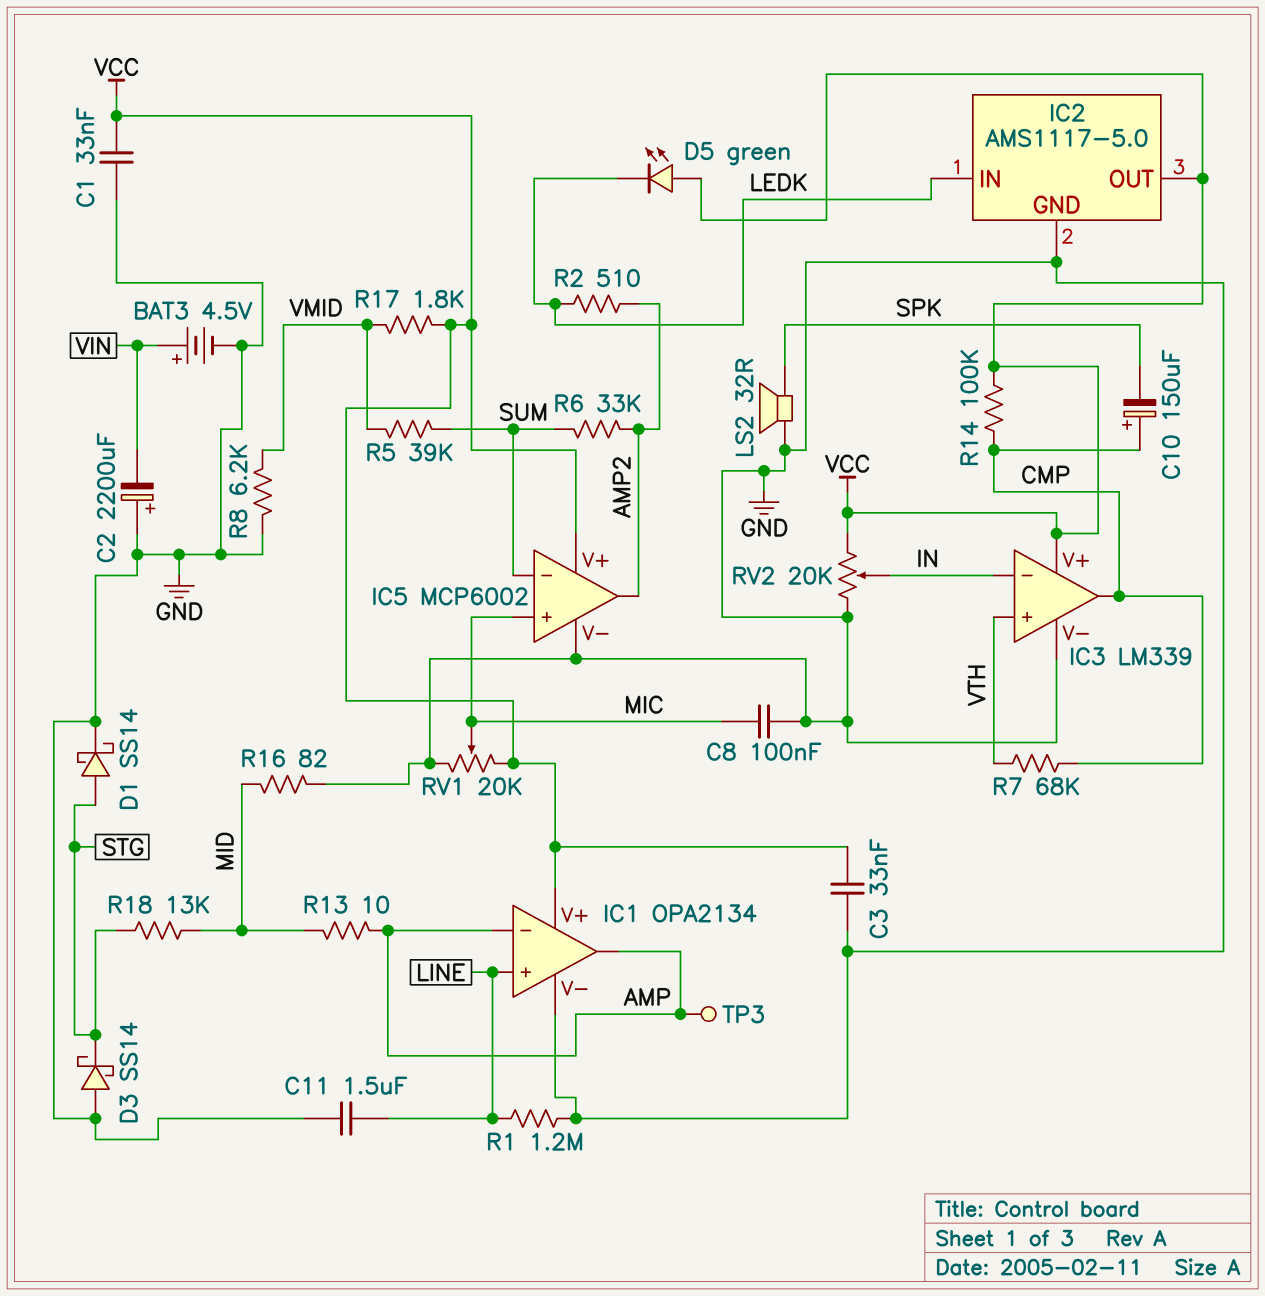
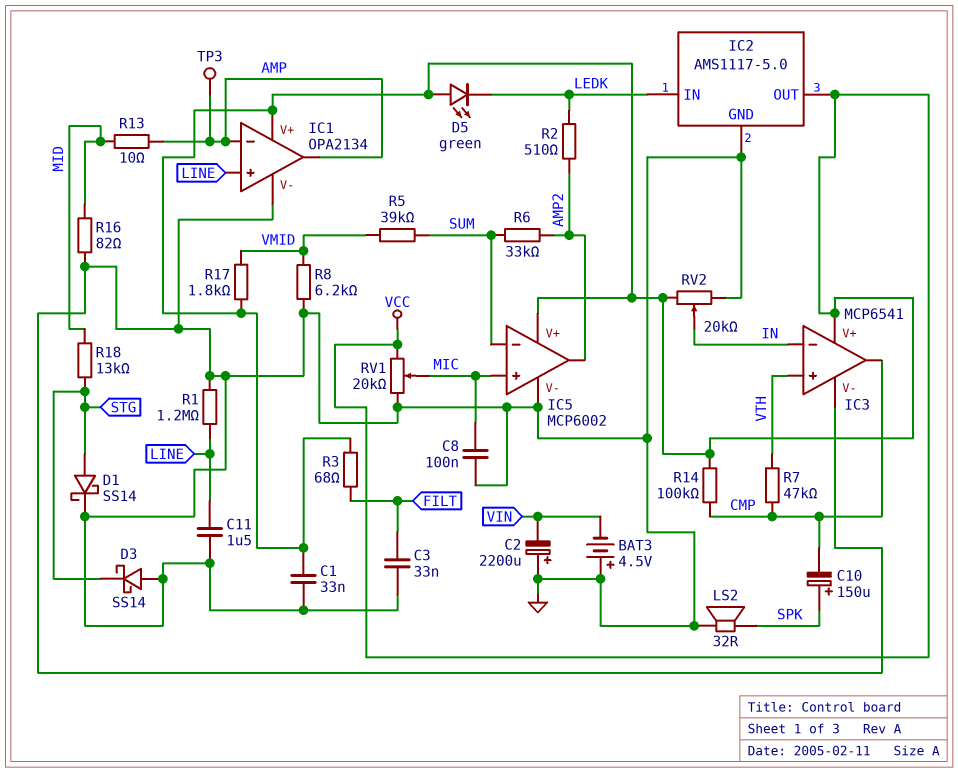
BAT3: 4.5V (plus VIN, minus GND) -> 4.5V (plus GND, minus VIN)
C3: 33nF (GND, VCC) -> 33nF (FILT, GND)
C10: 150uF (plus CMP, minus SPK) -> 150uF (plus SPK, minus CMP)
IC3: LM339 -> MCP6541
R3: none -> 68 (FILT, VCC)
R7: 68k (CMP, VTH) -> 47k (CMP, VTH)

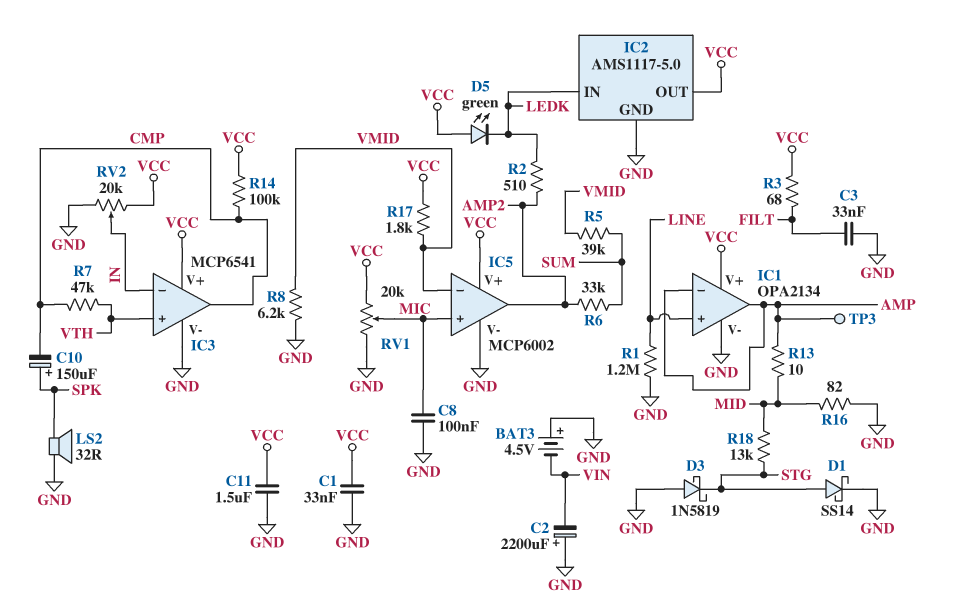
C11: 1.5uF (GND, LINE) -> 1.5uF (GND, VCC)
D3: schottky SS14 (A GND, K STG) -> schottky 1N5819 (A GND, K STG)
IC5 pin in-: SUM -> VMID

